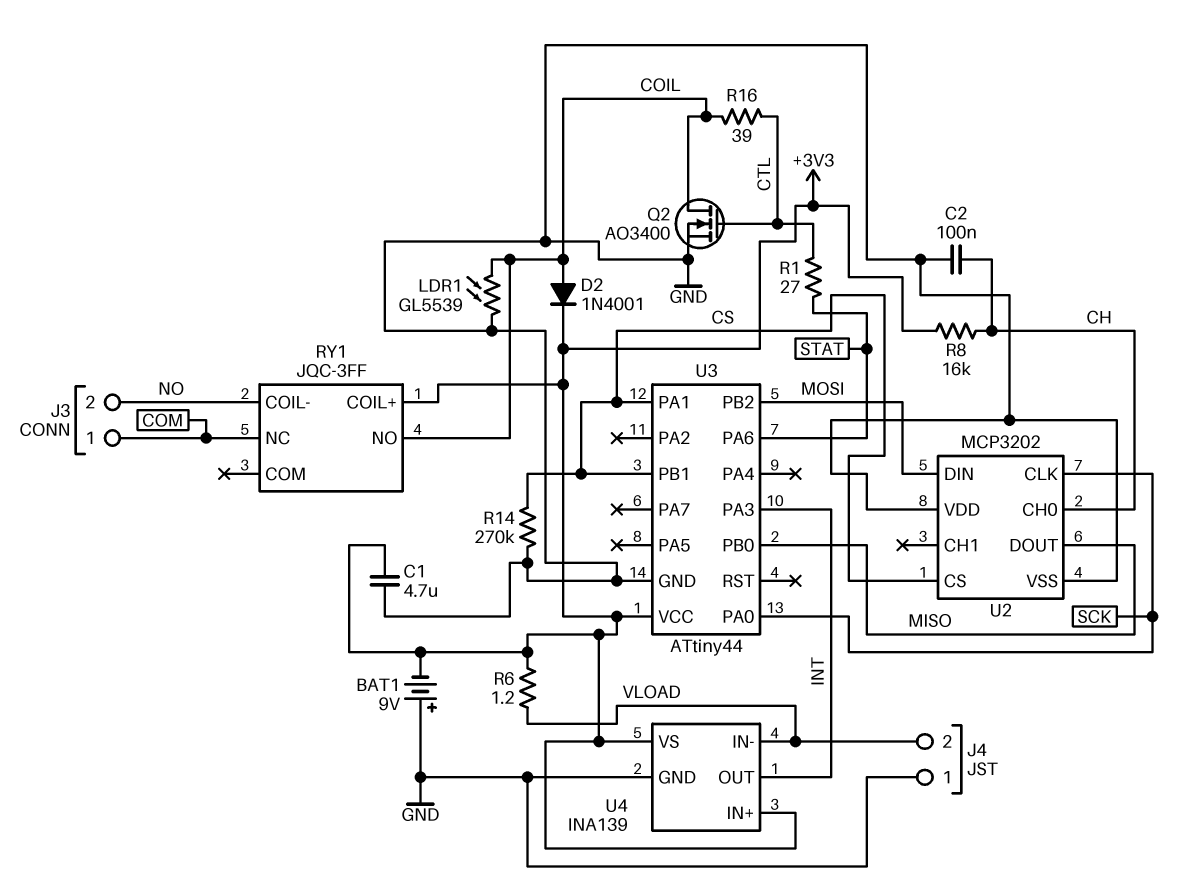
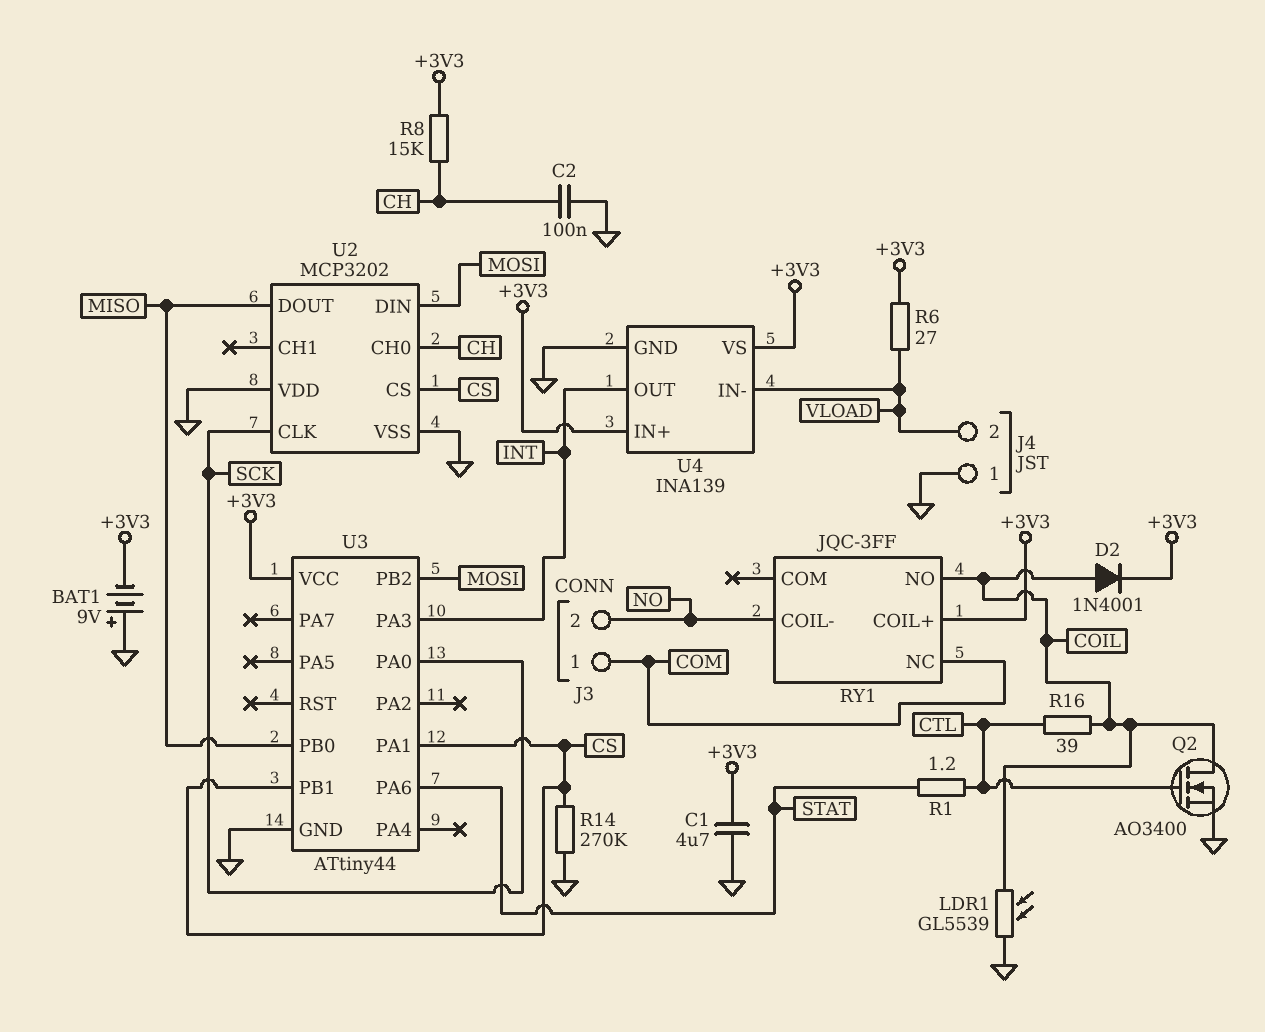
R1: 27 (CTL, STAT) -> 1.2 (CTL, STAT)
R6: 1.2 (+3V3, VLOAD) -> 27 (+3V3, VLOAD)
R8: 16k (+3V3, CH) -> 15k (+3V3, CH)

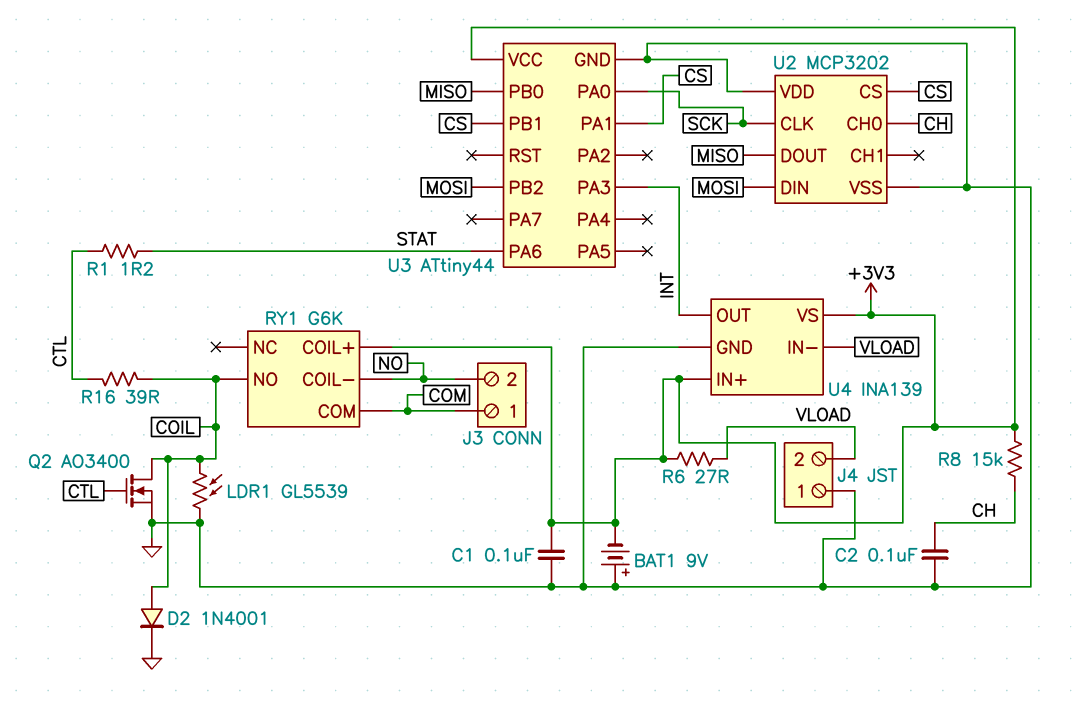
C1: 4.7uF (+3V3, GND) -> 100nF (+3V3, GND)
D2: diode 1N4001 (A COIL, K +3V3) -> diode 1N4001 (A COIL, K GND)
R14: 270k (CS, GND) -> none
RY1: JQC-3FF -> G6K
RY1 pin COM: none -> COM
RY1 pin NC: COM -> none

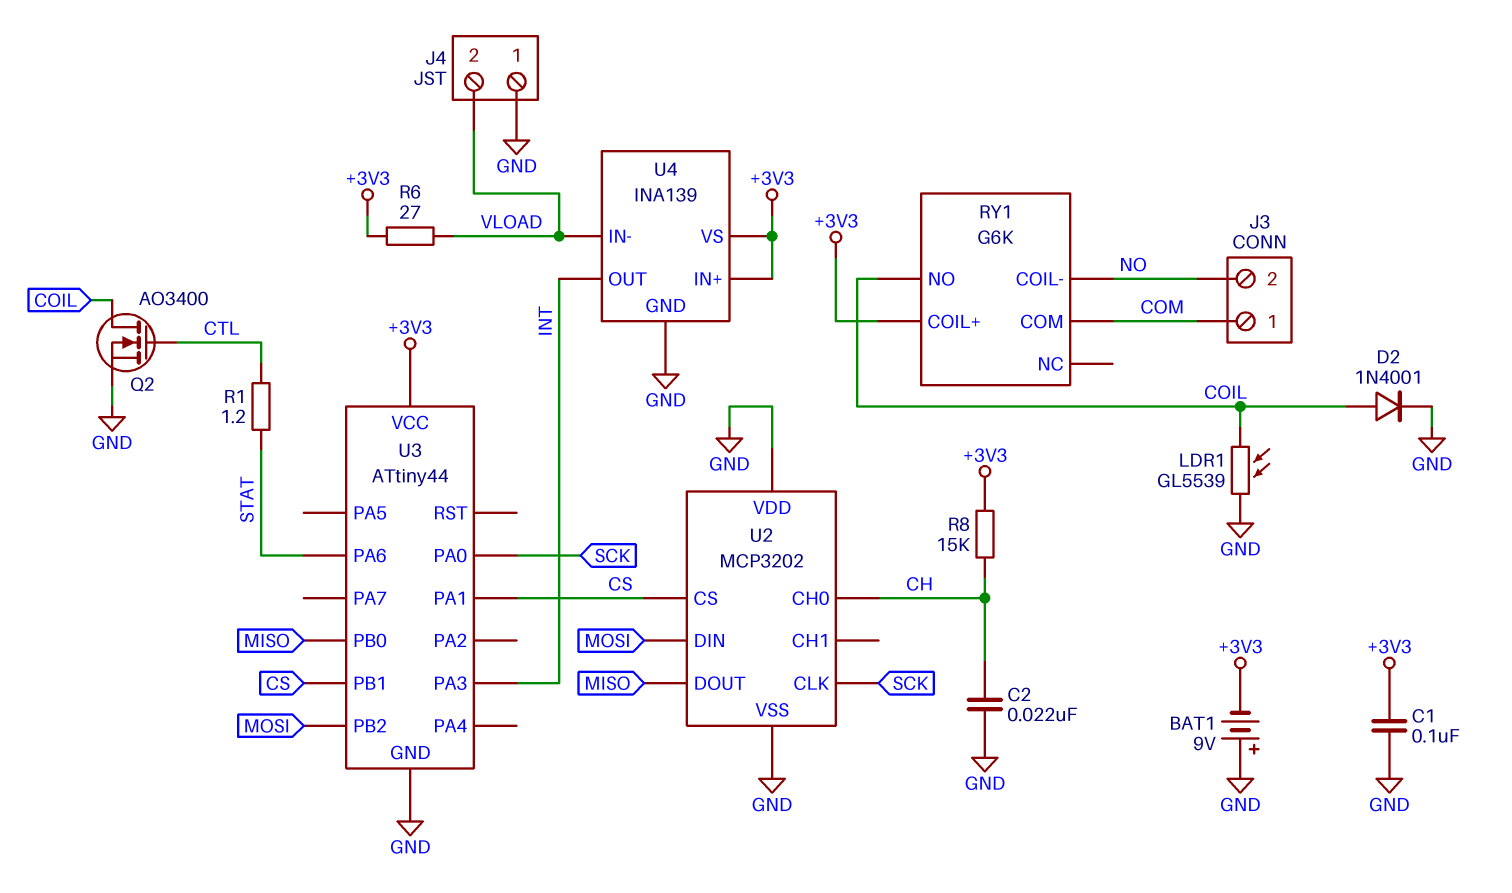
C2: 100nF (CH, GND) -> 22nF (CH, GND)
R16: 39 (COIL, CTL) -> none

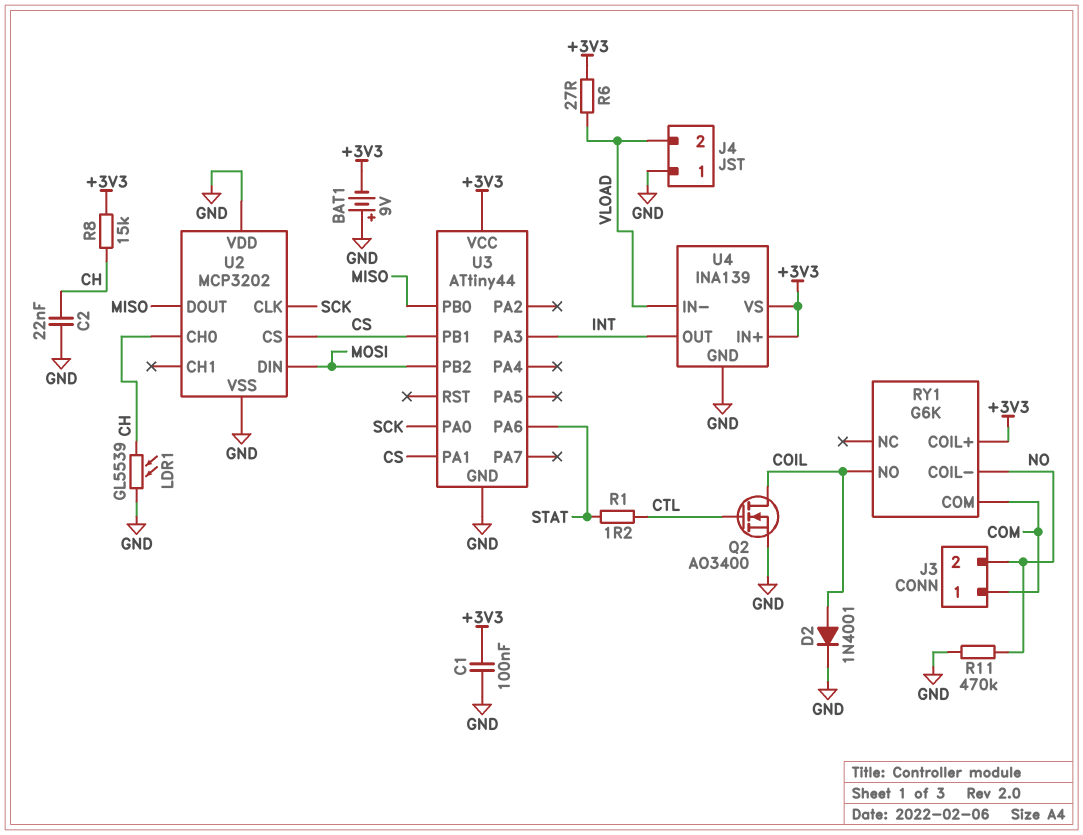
LDR1: GL5539 (COIL, GND) -> GL5539 (CH, GND)
R11: none -> 470k (GND, NO)

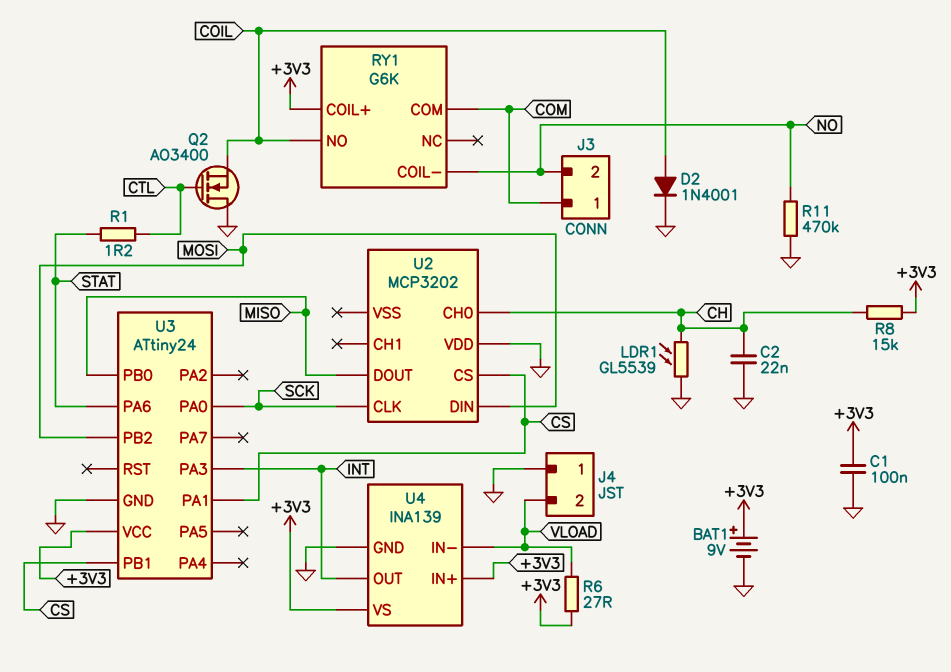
BAT1: 9V (plus GND, minus +3V3) -> 9V (plus +3V3, minus GND)
Q2: NMOS AO3400 (G CTL, D COIL, S GND) -> NMOS AO3400 (G CTL, D GND, S COIL)
U2 pin VSS: GND -> none
U3: ATtiny44 -> ATtiny24

